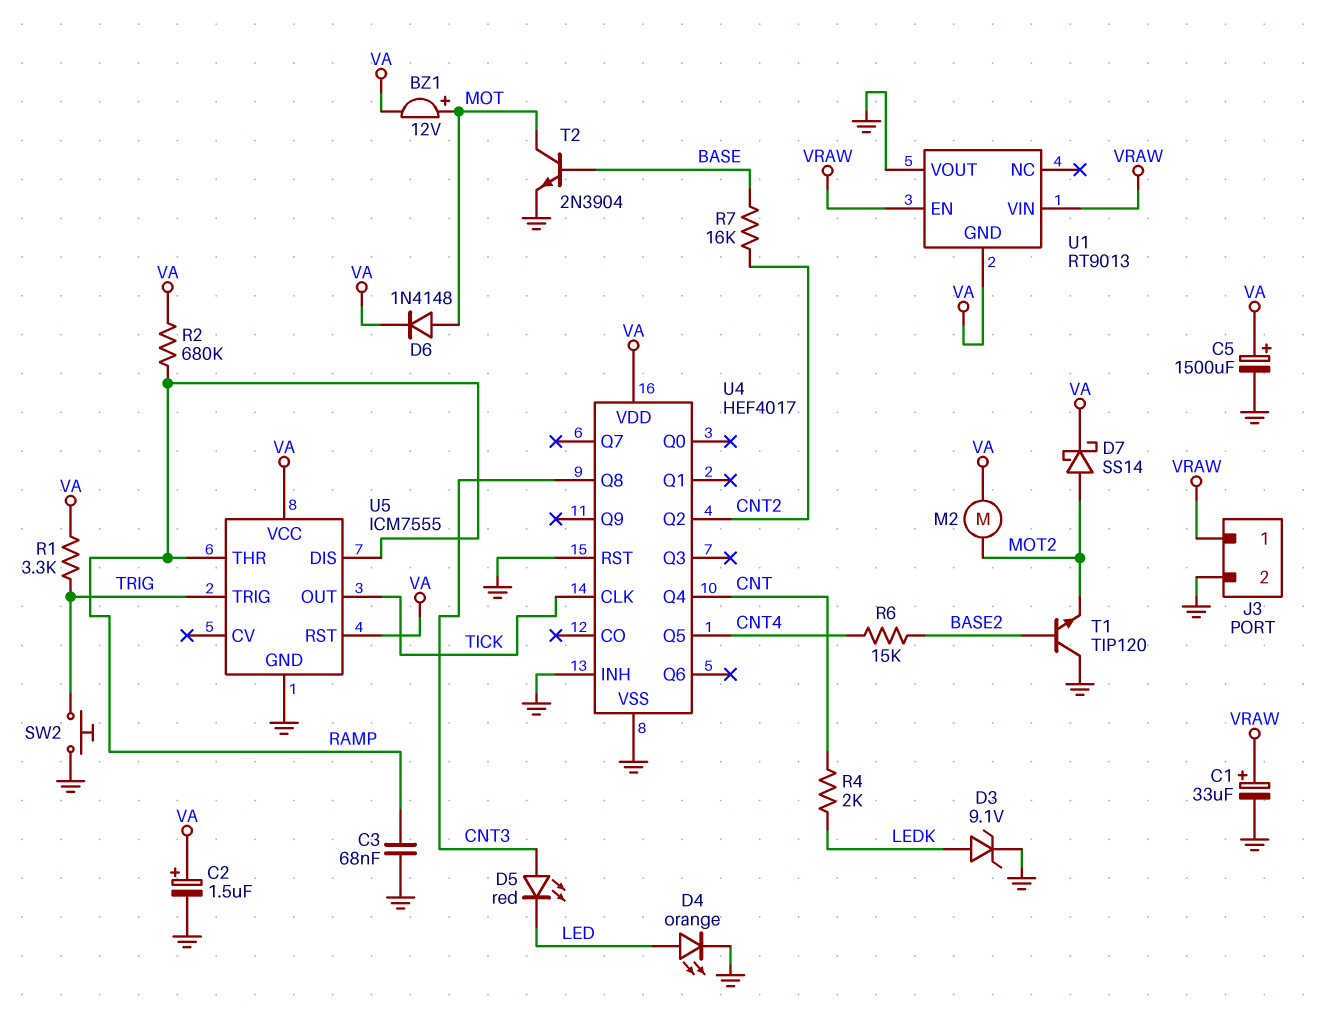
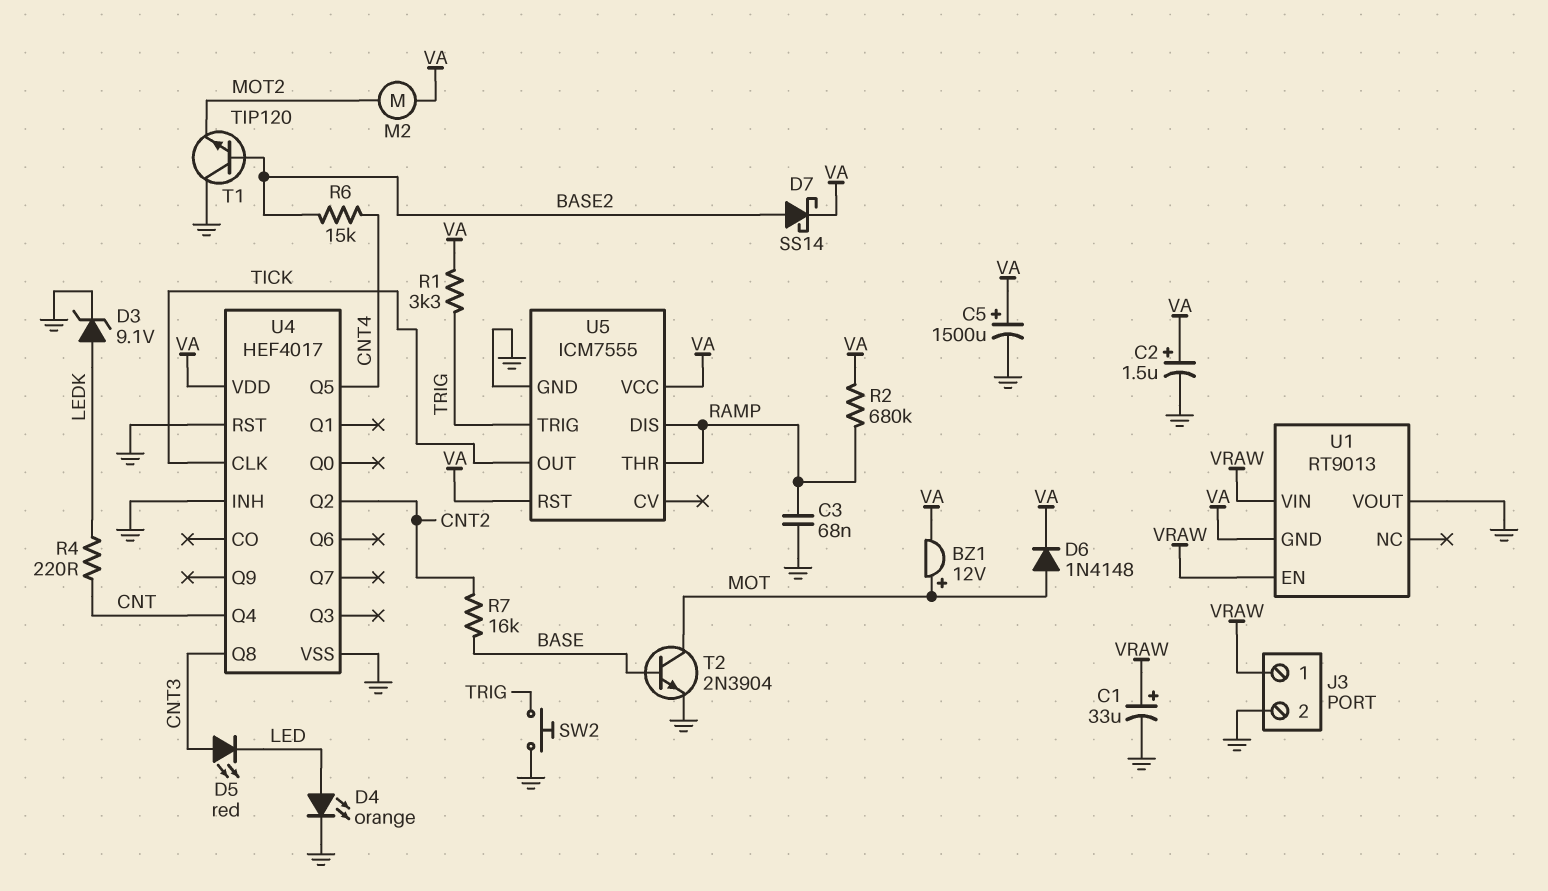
D7: schottky SS14 (A MOT2, K VA) -> schottky SS14 (A BASE2, K VA)
R4: 2k (CNT, LEDK) -> 220 (CNT, LEDK)

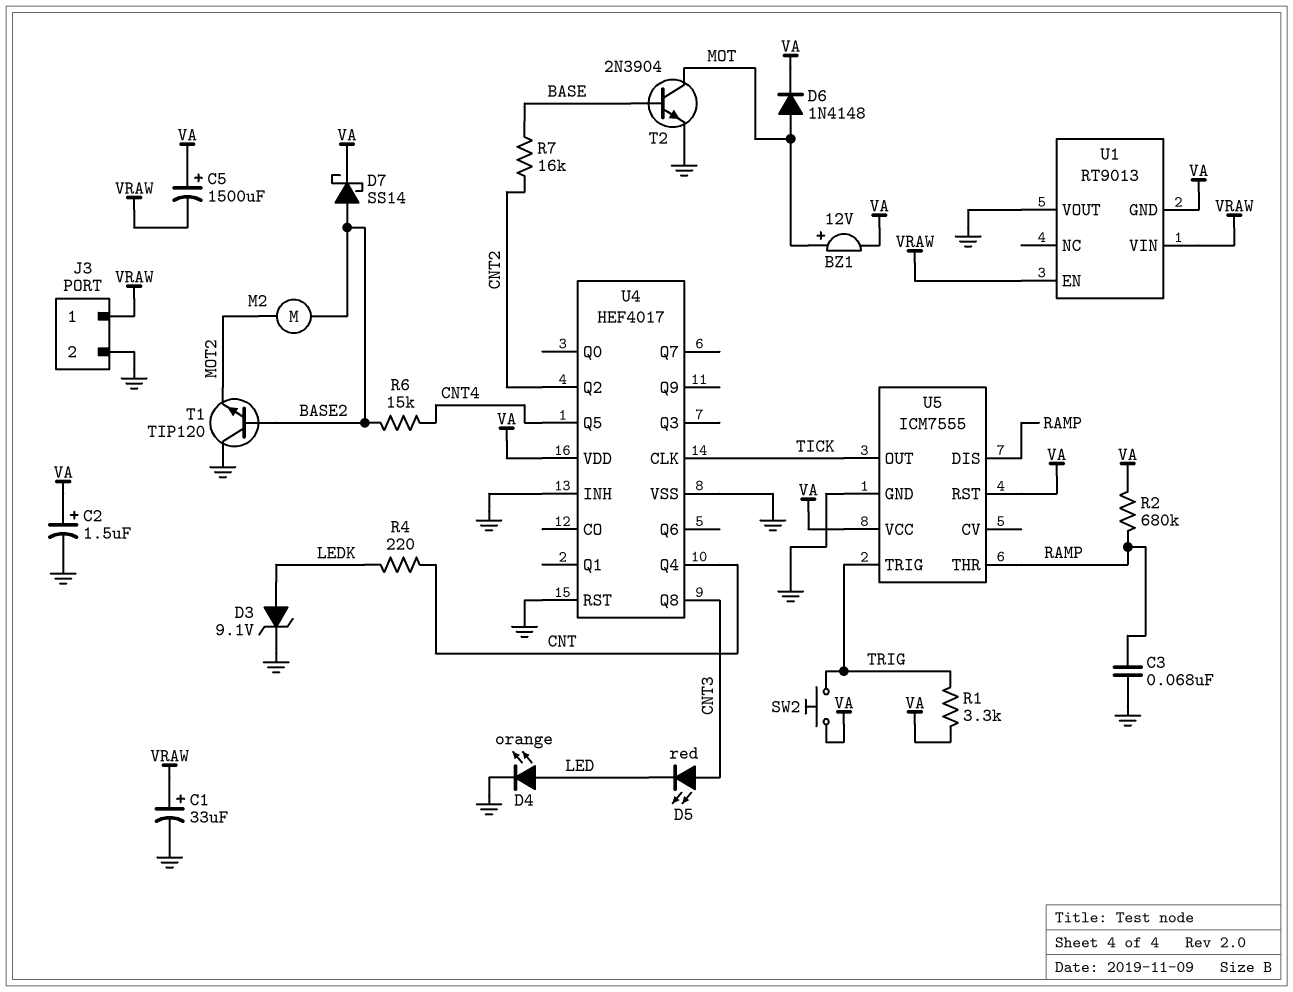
C5: 1500uF (plus VA, minus GND) -> 1500uF (plus VA, minus VRAW)
M2: motor (MOT2, VA) -> motor (BASE2, MOT2)
SW2: button (GND, TRIG) -> button (TRIG, VA)

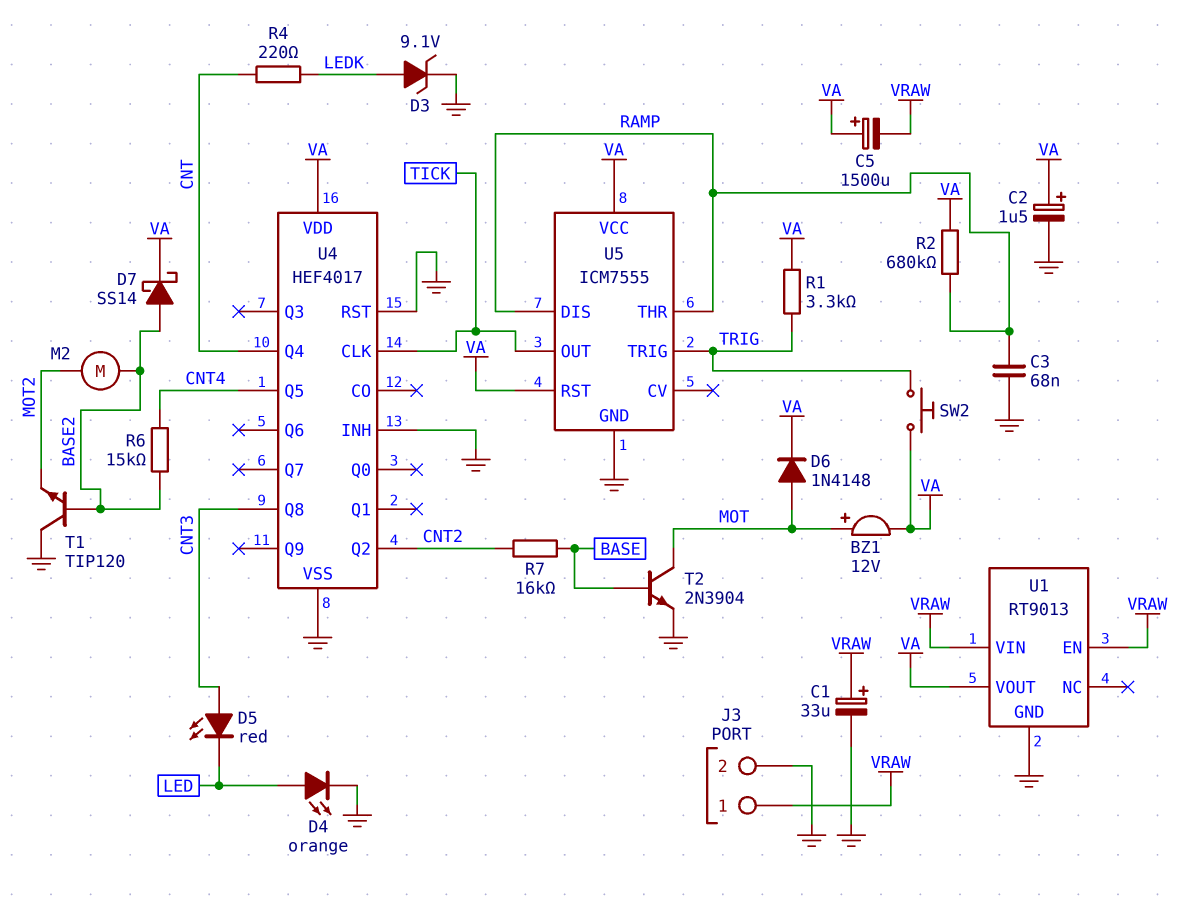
U1 pin GND: VA -> GND
U1 pin VOUT: GND -> VA

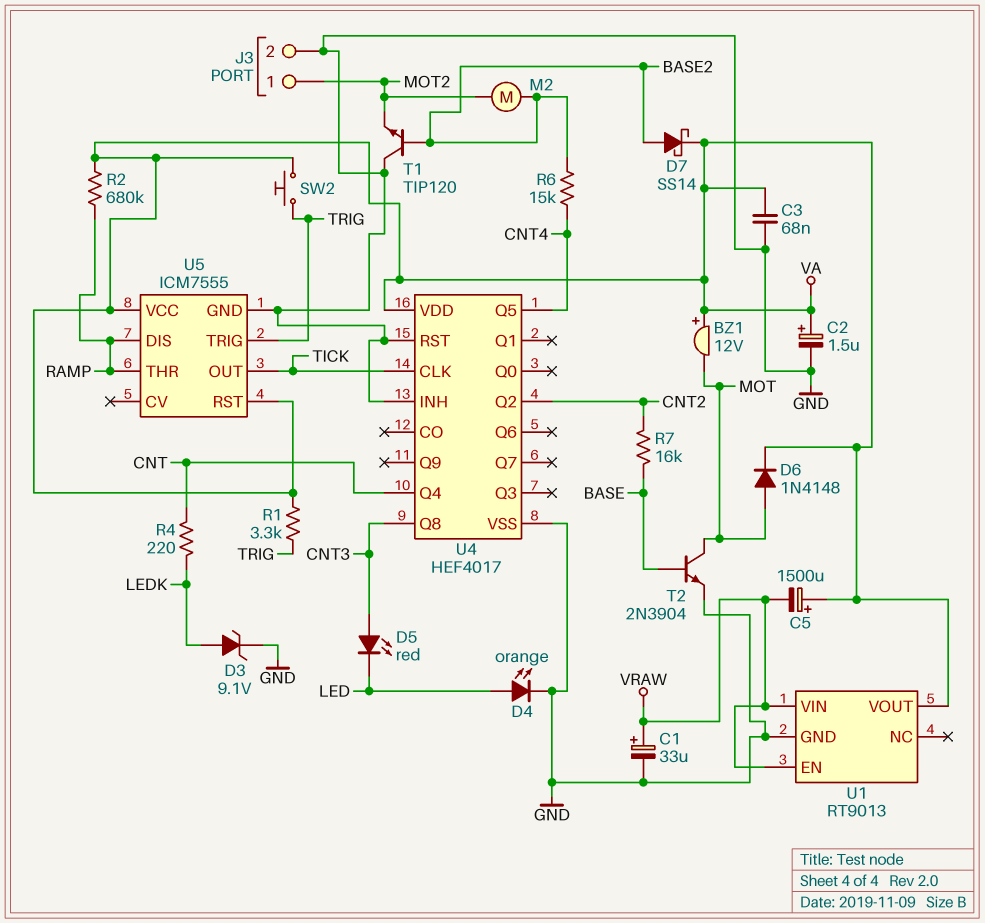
BZ1: buzzer 12V (plus MOT, minus VA) -> buzzer 12V (plus VA, minus MOT)
C3: 68nF (GND, RAMP) -> 68nF (GND, VA)
J3 pin 1: VRAW -> MOT2

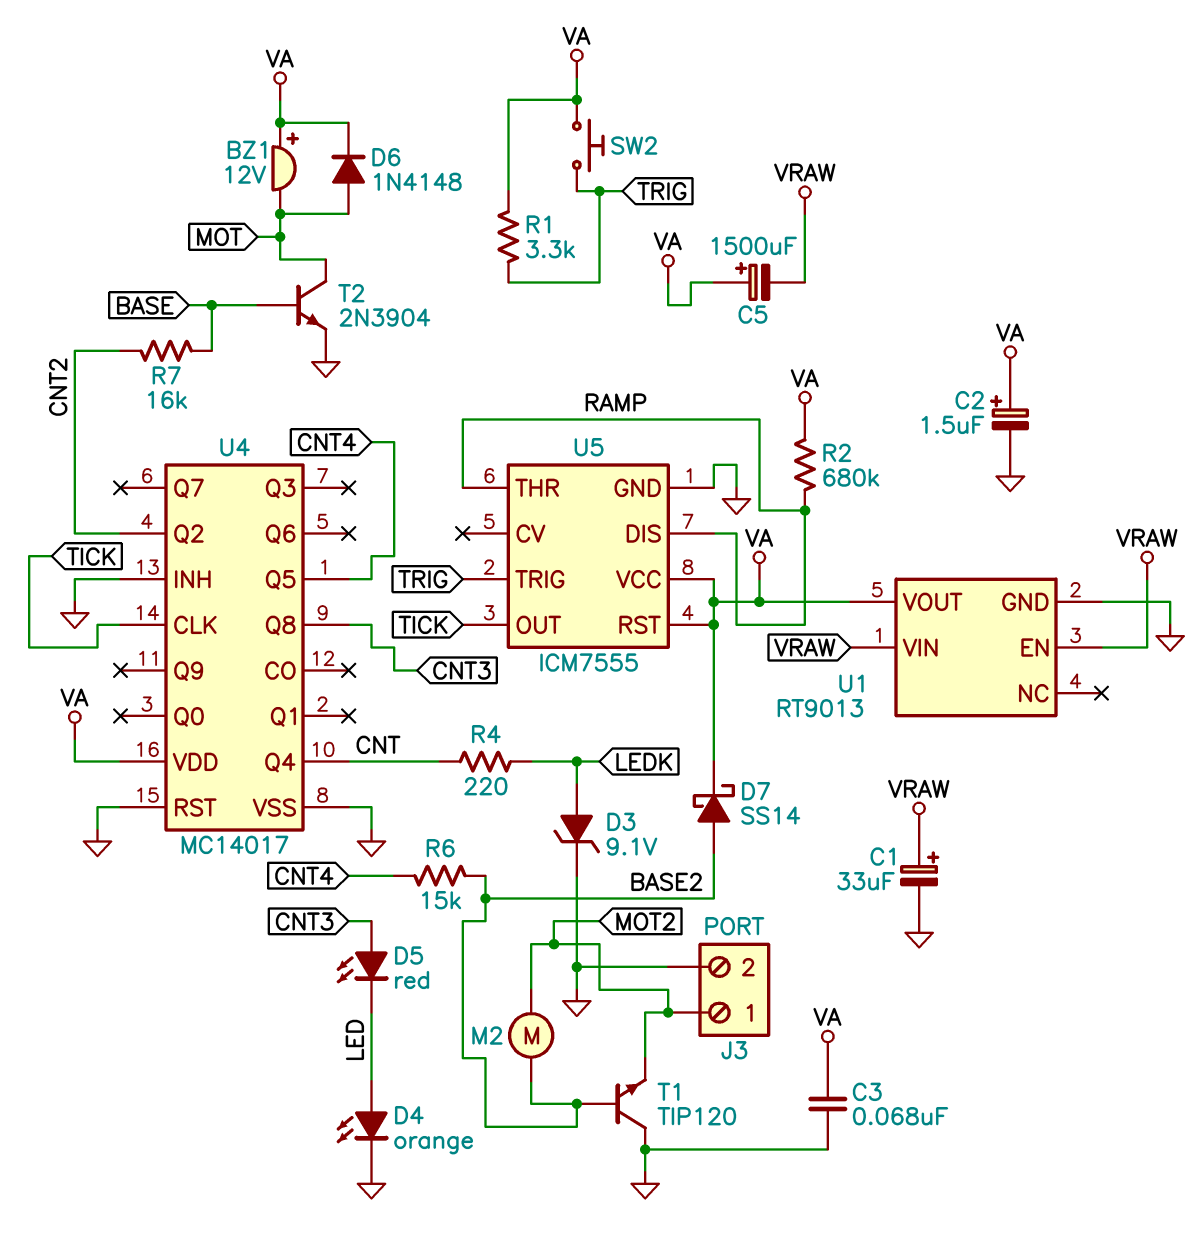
U4: HEF4017 -> MC14017

